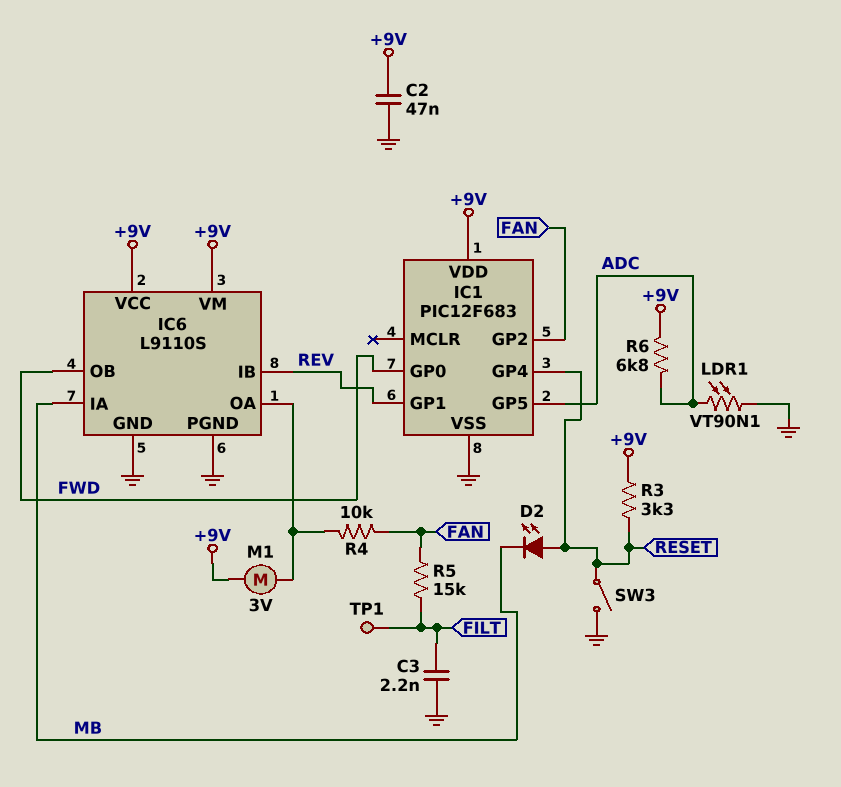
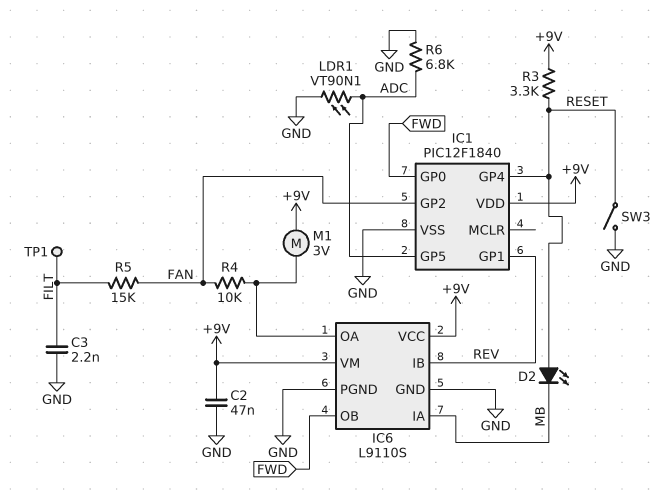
IC1: PIC12F683 -> PIC12F1840
R6: 6.8k (+9V, ADC) -> 6.8k (ADC, GND)

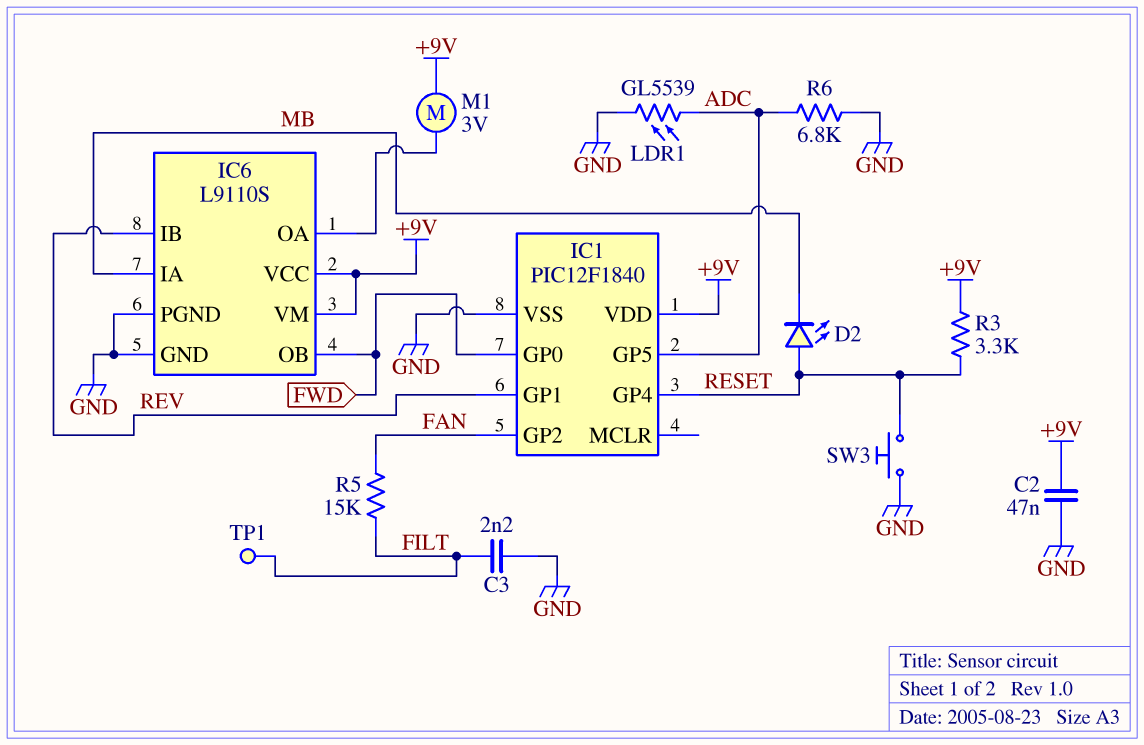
LDR1: VT90N1 (ADC, GND) -> GL5539 (ADC, GND)
R4: 10k (FAN, IC6/OA) -> none
SW3: switch (GND, RESET) -> button (GND, RESET)

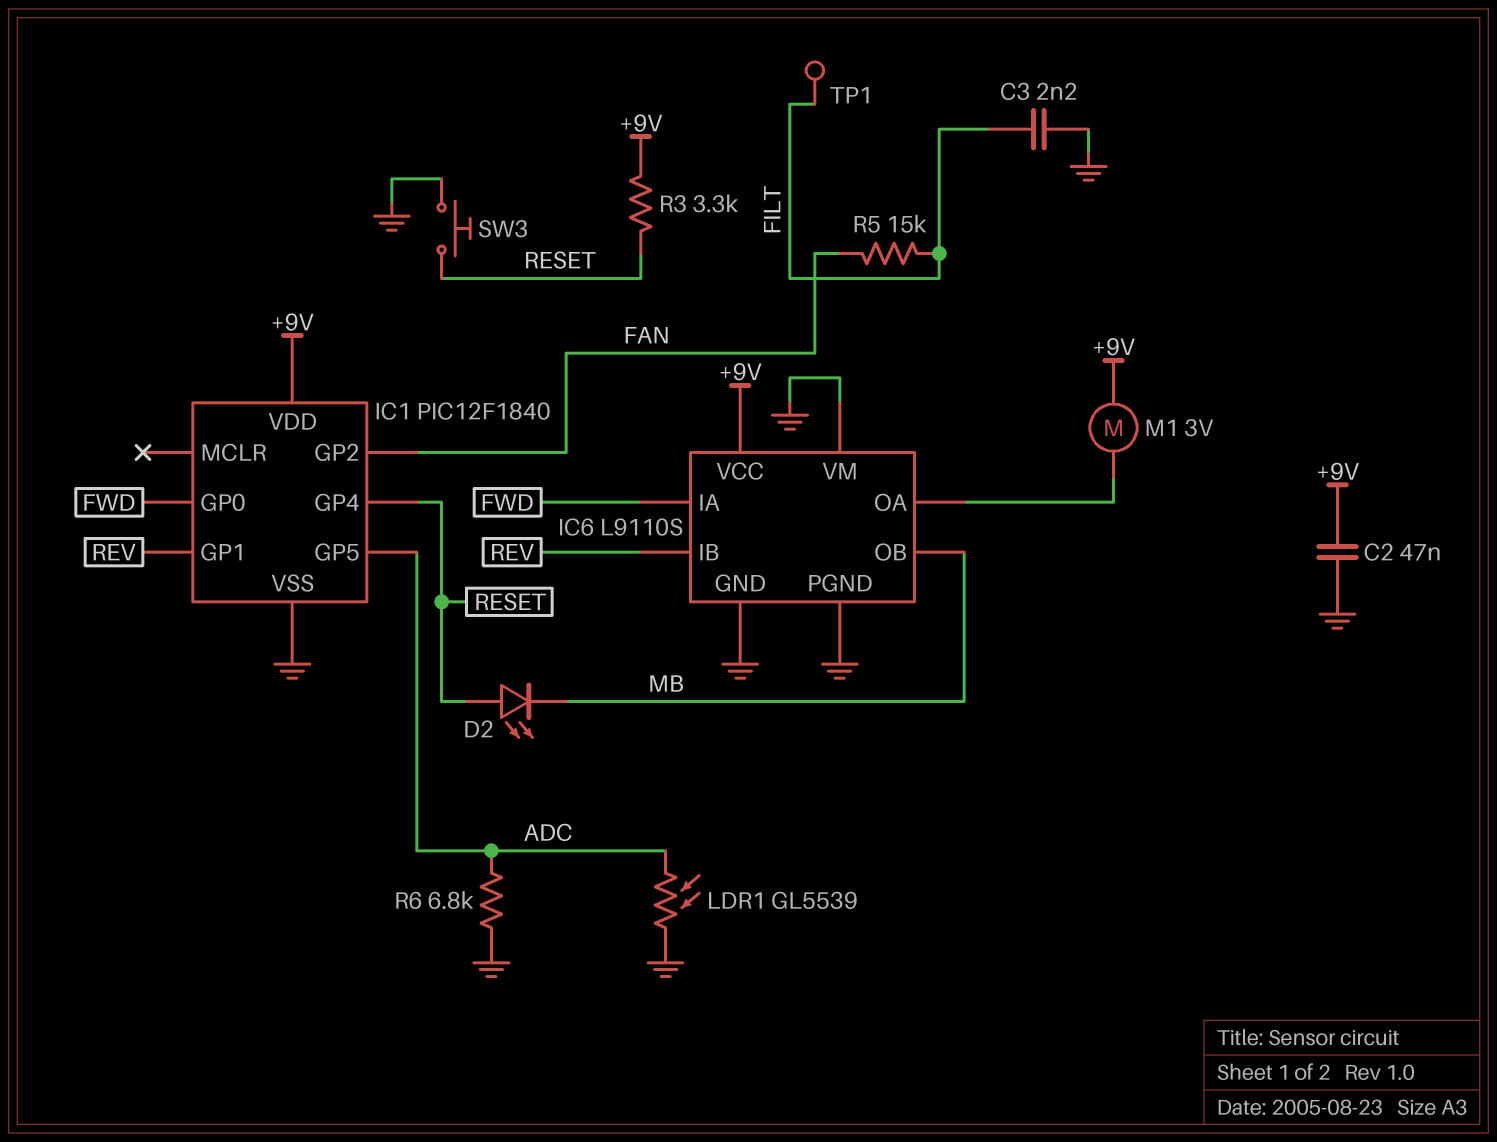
IC6 pin IA: MB -> FWD
IC6 pin OB: FWD -> MB
IC6 pin VM: +9V -> GND

